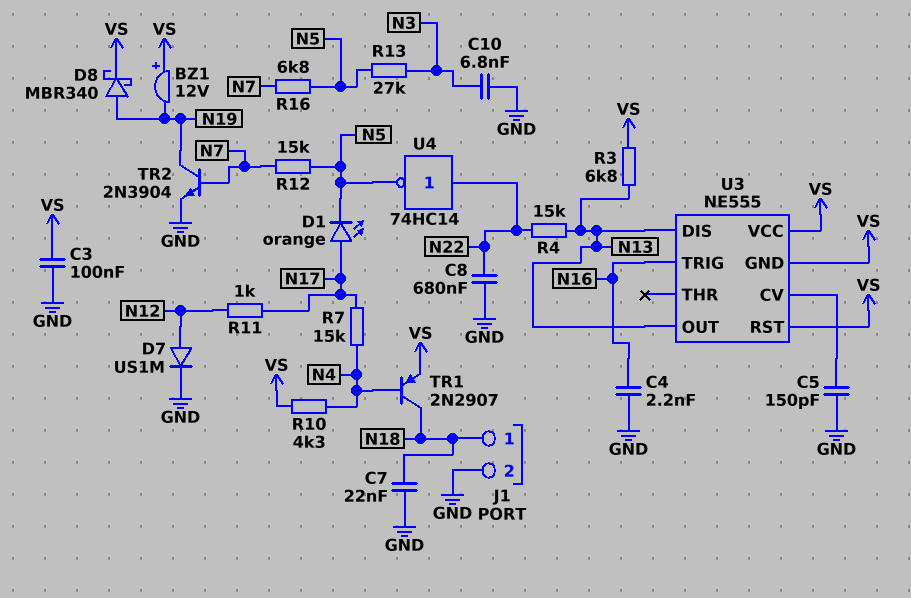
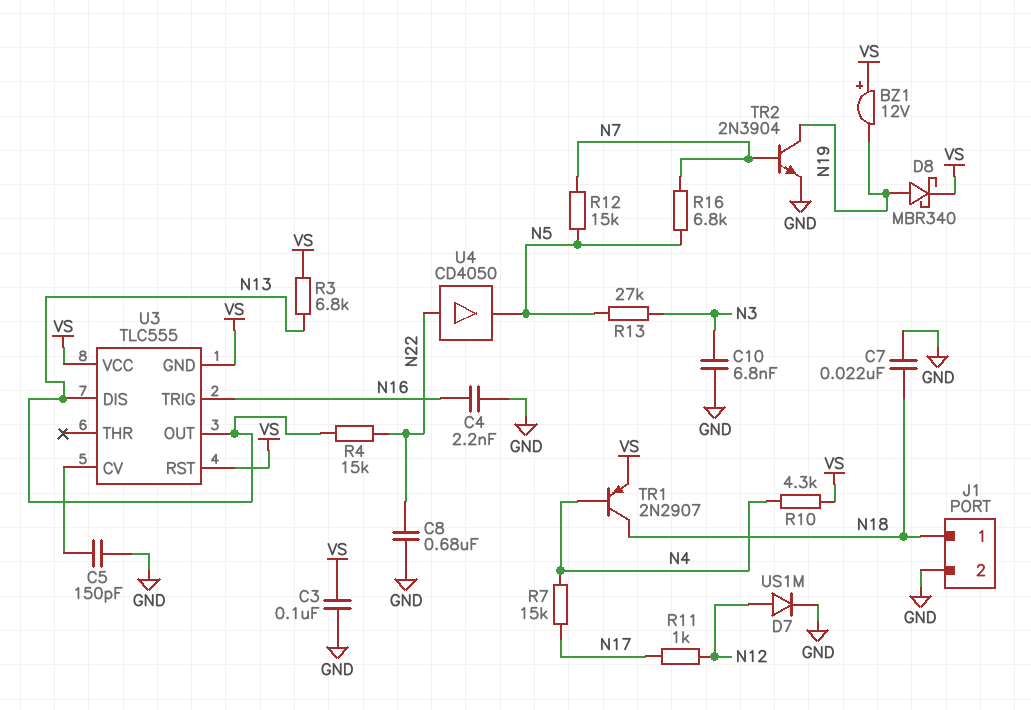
D1: LED orange (A N17, K N5) -> none
U3: NE555 -> TLC555
U4: NOT 74HC14 (in N22, out N5) -> buffer CD4050 (in N22, out N5)

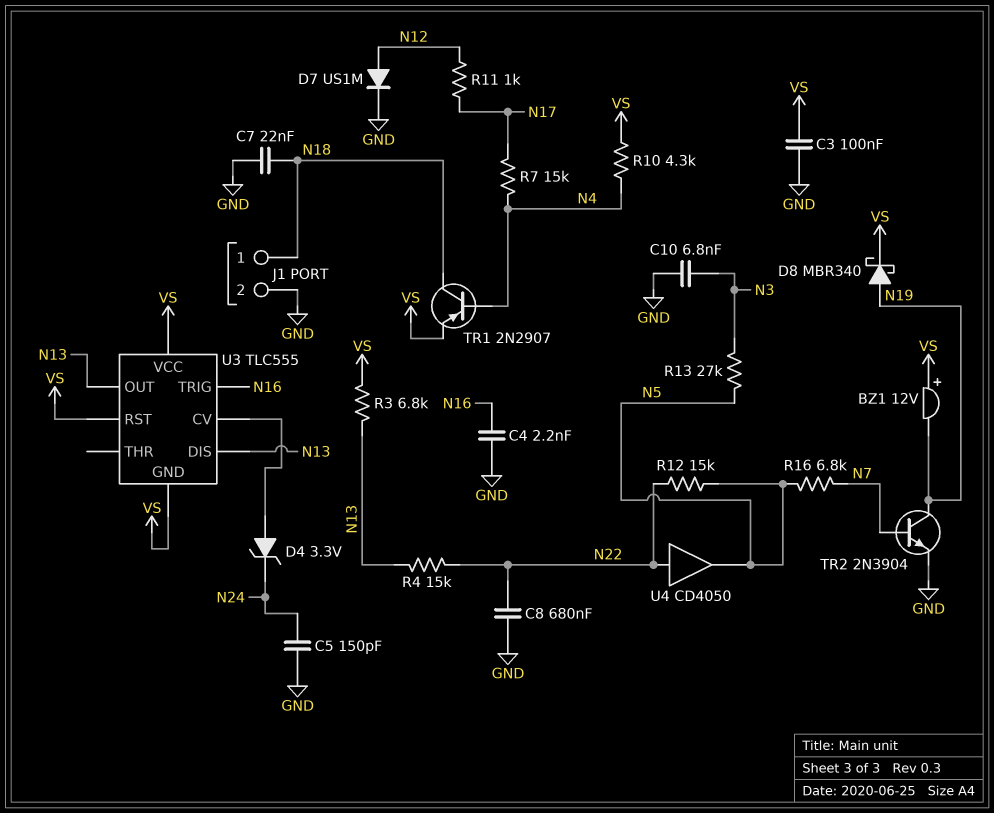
C5: 150pF (GND, U3/CV) -> 150pF (GND, N24)
D4: none -> zener 3.3V (A U3/CV, K N24)
R12: 15k (N5, N7) -> 15k (N5, N22)

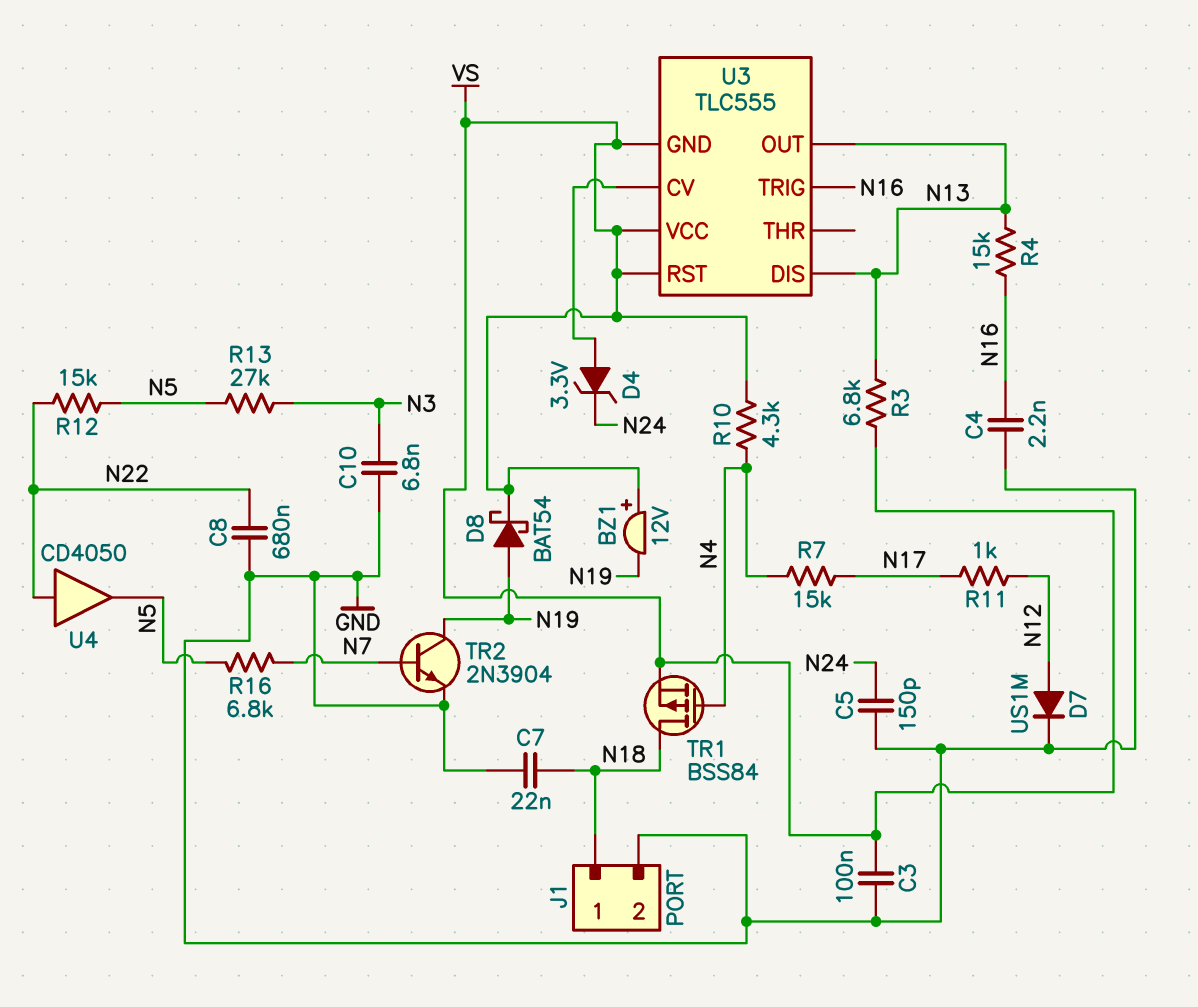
D8: schottky MBR340 (A N19, K VS) -> schottky BAT54 (A N19, K VS)
R4: 15k (N13, N22) -> 15k (N13, N16)
TR1: PNP 2N2907 (B N4, C N18, E VS) -> PMOS BSS84 (G N4, D N18, S VS)

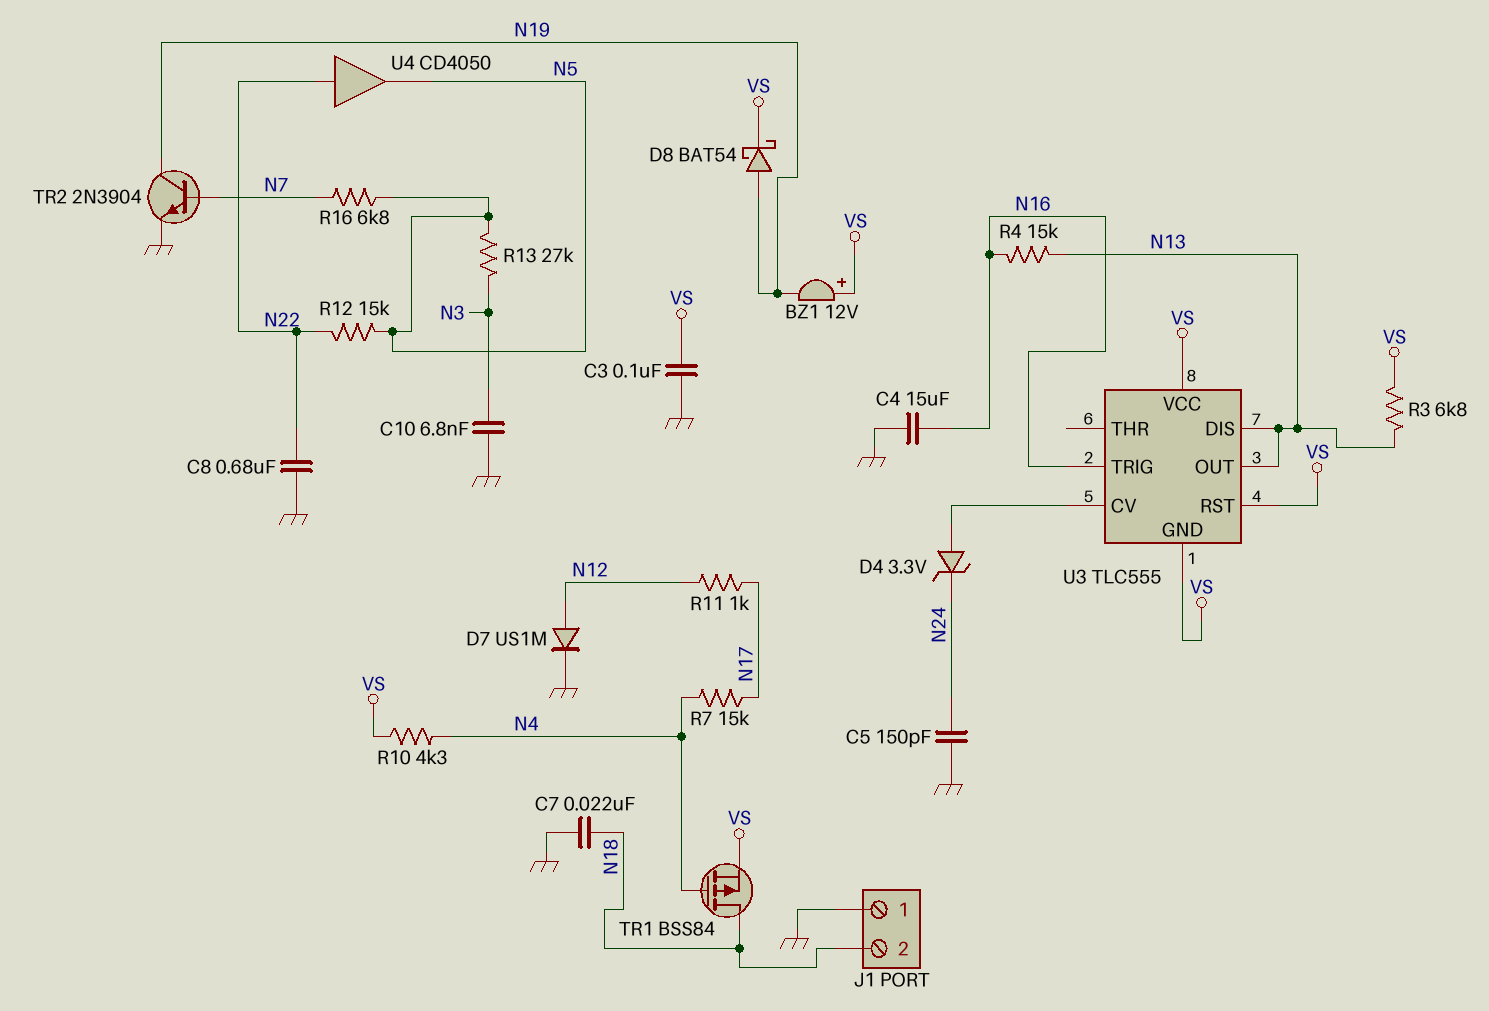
C4: 2.2nF (GND, N16) -> 15uF (GND, N16)
J1 pin 1: N18 -> GND
J1 pin 2: GND -> N18

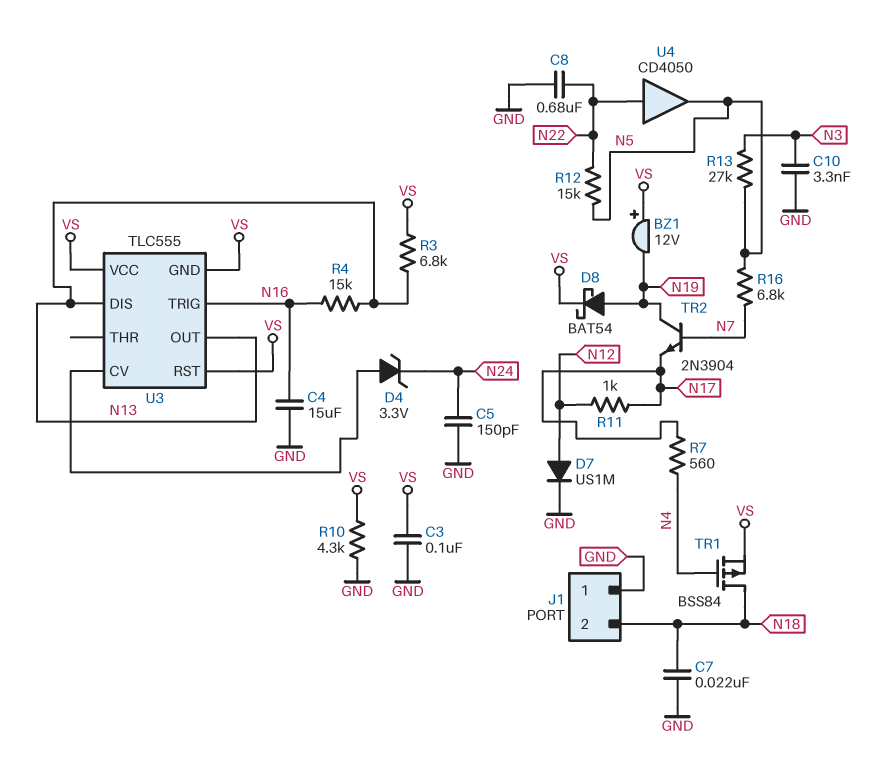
C10: 6.8nF (GND, N3) -> 3.3nF (GND, N3)
R7: 15k (N4, N17) -> 560 (N4, N17)
R10: 4.3k (N4, VS) -> 4.3k (GND, VS)
TR2: NPN 2N3904 (B N7, C N19, E GND) -> NPN 2N3904 (B N7, C N19, E N17)

